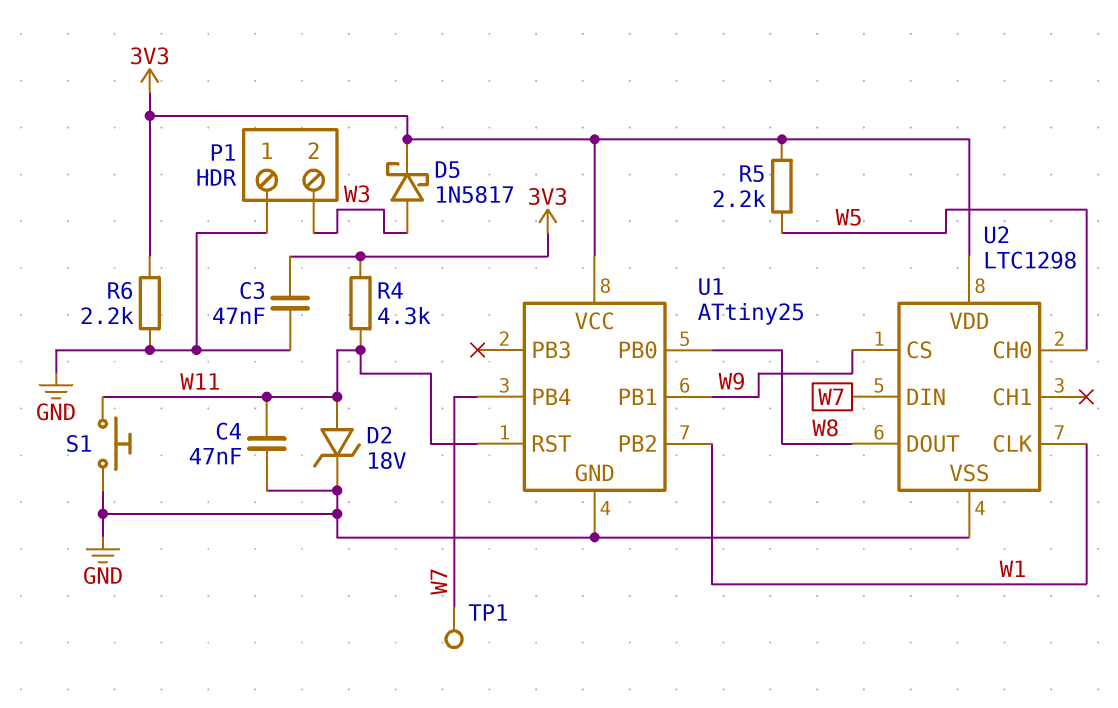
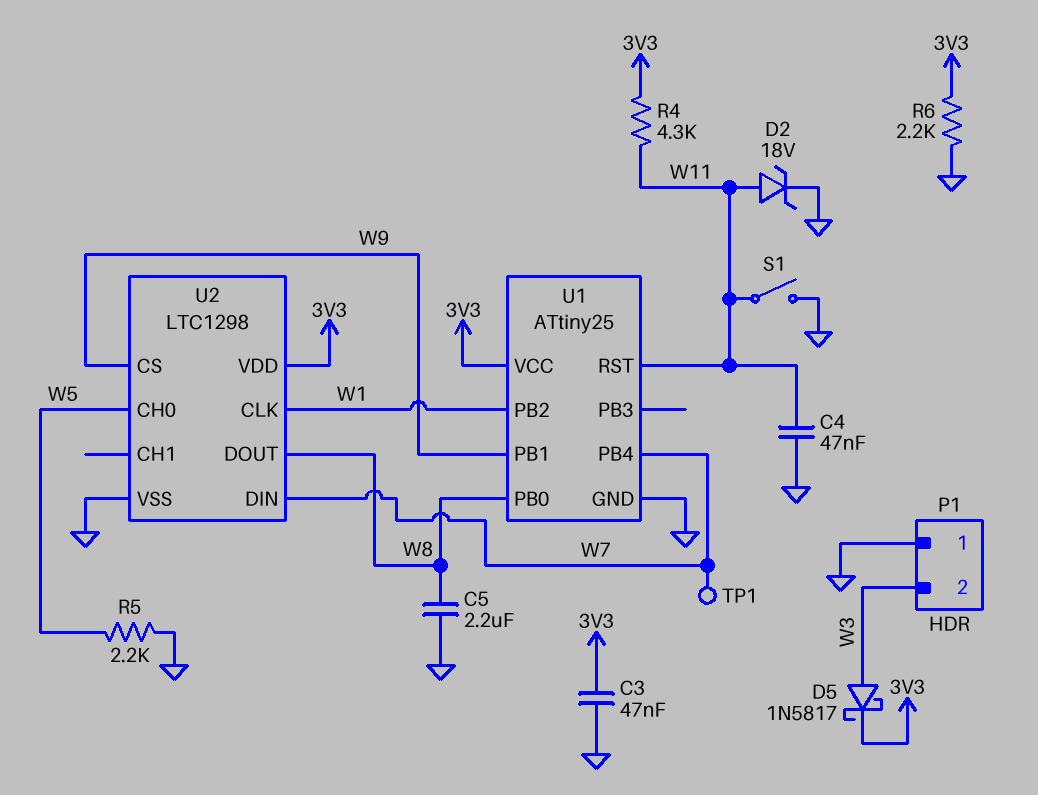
C5: none -> 2.2uF (GND, W8)
R5: 2.2k (3V3, W5) -> 2.2k (GND, W5)
S1: button (GND, W11) -> switch (GND, W11)

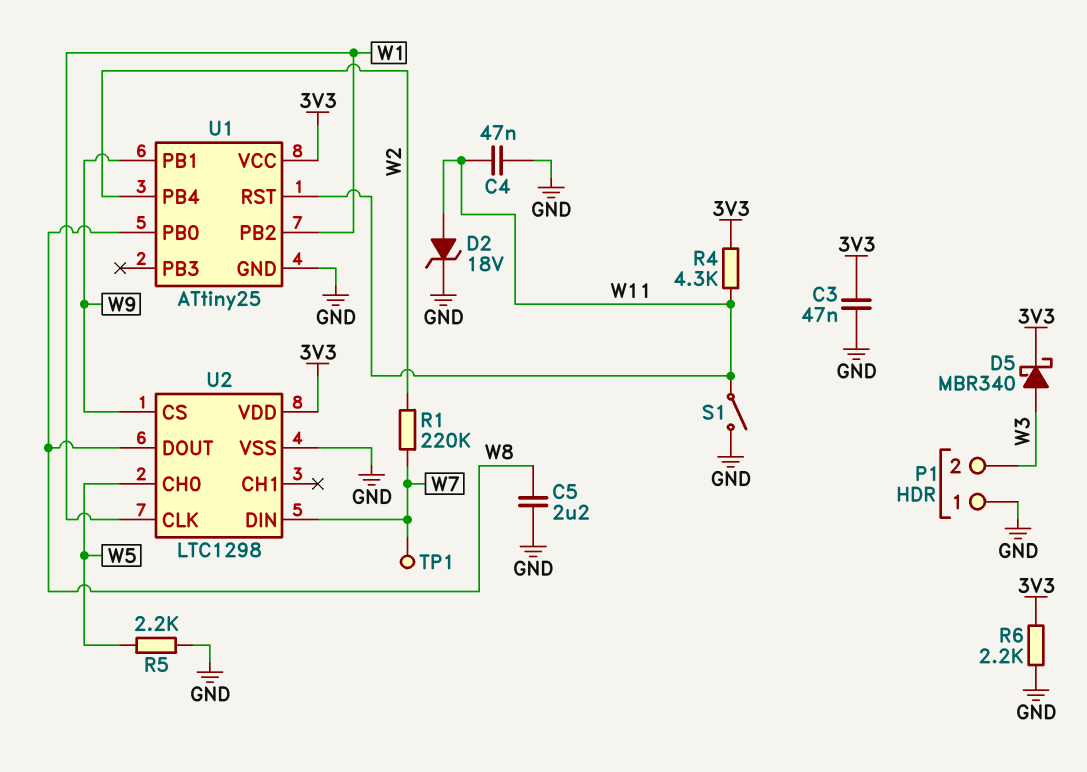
D5: schottky 1N5817 (A W3, K 3V3) -> schottky MBR340 (A W3, K 3V3)
R1: none -> 220k (W2, W7)
U1 pin PB4: W7 -> W2

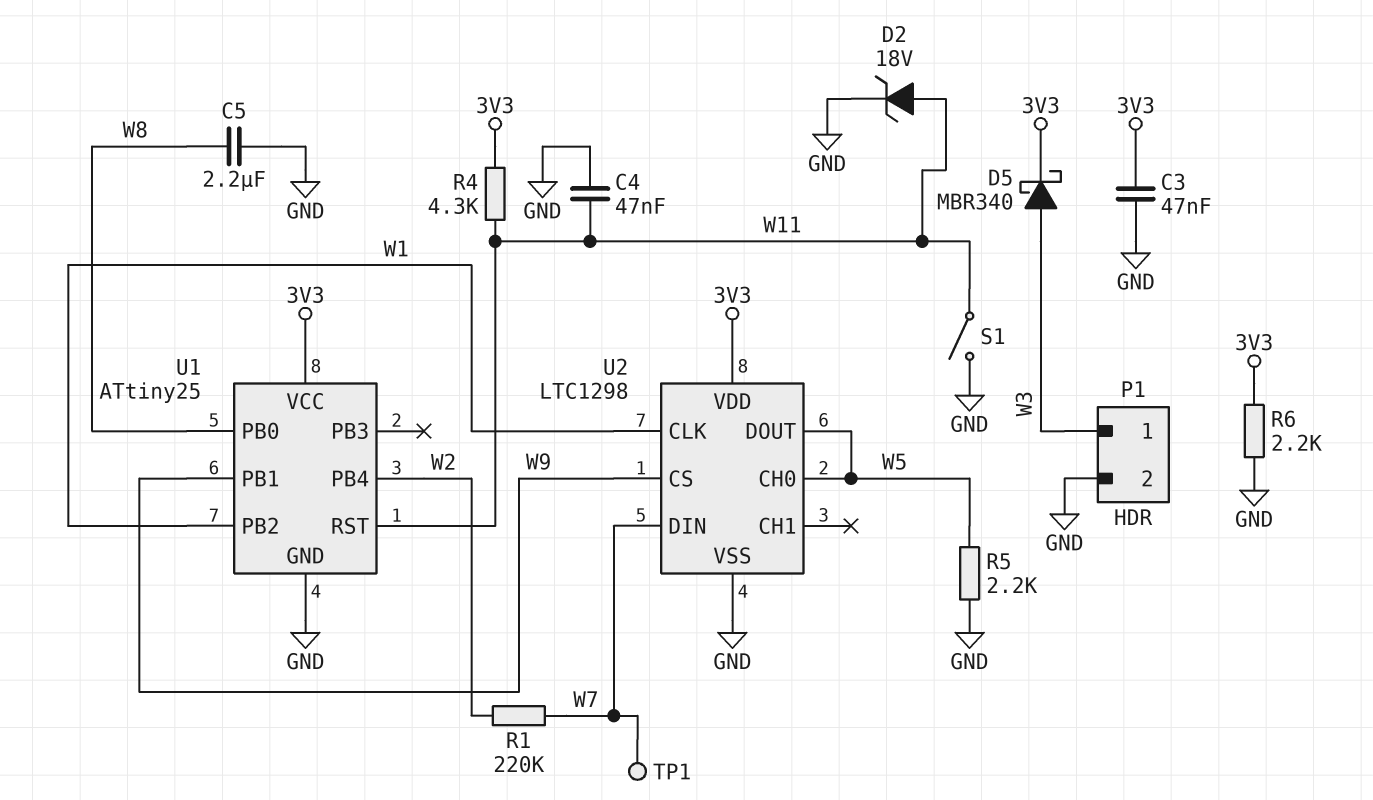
P1 pin 1: GND -> W3
P1 pin 2: W3 -> GND
U2 pin DOUT: W8 -> W5

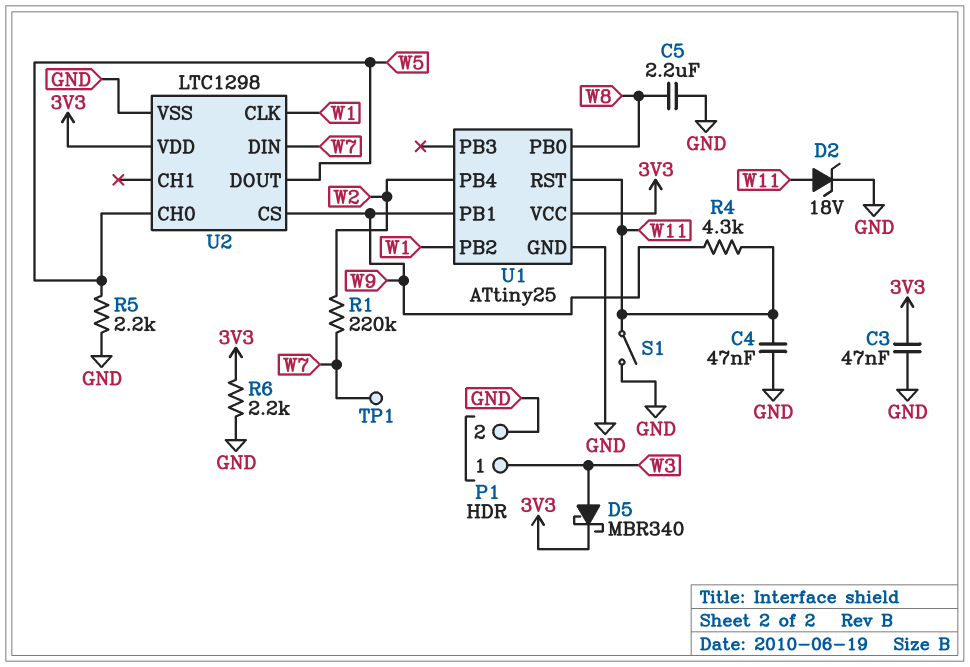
R4: 4.3k (3V3, W11) -> 4.3k (W9, W11)

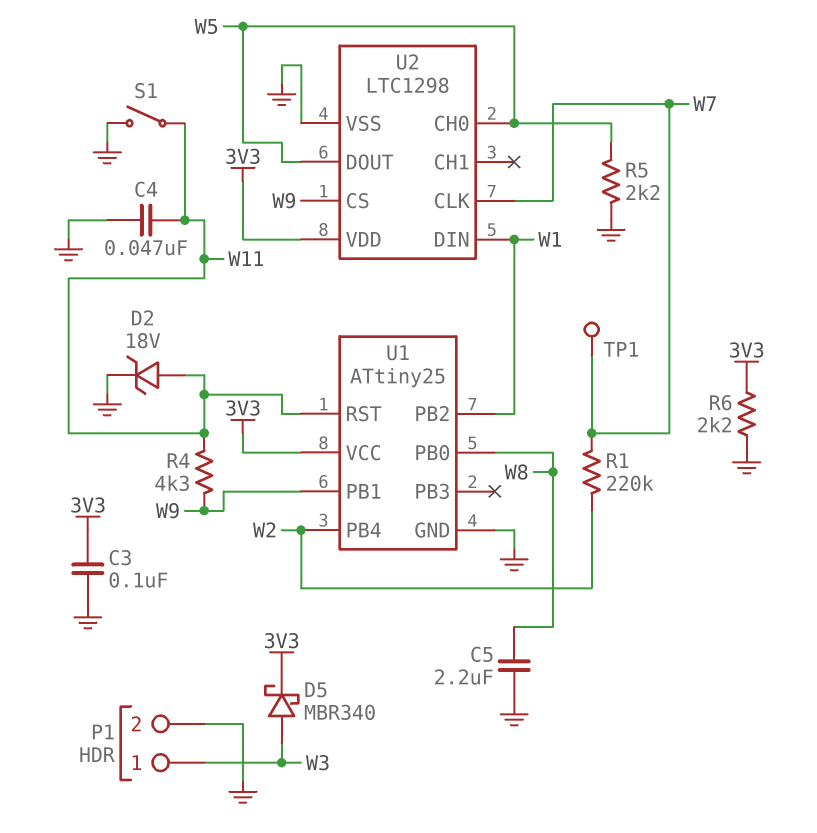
C3: 47nF (3V3, GND) -> 100nF (3V3, GND)
U2 pin CLK: W1 -> W7
U2 pin DIN: W7 -> W1

